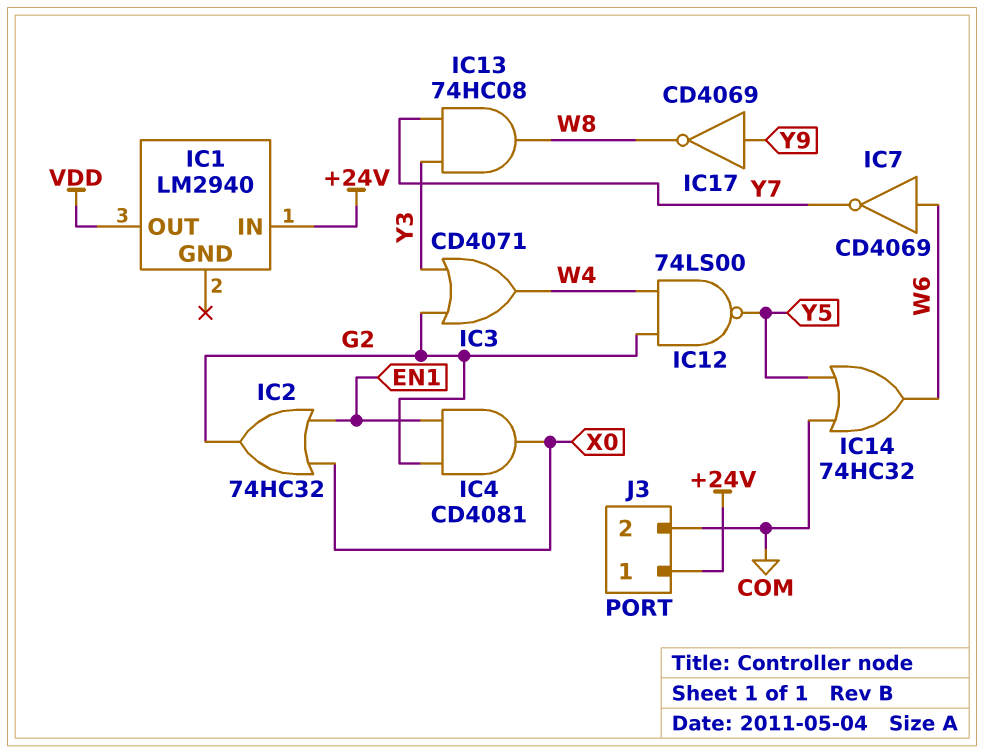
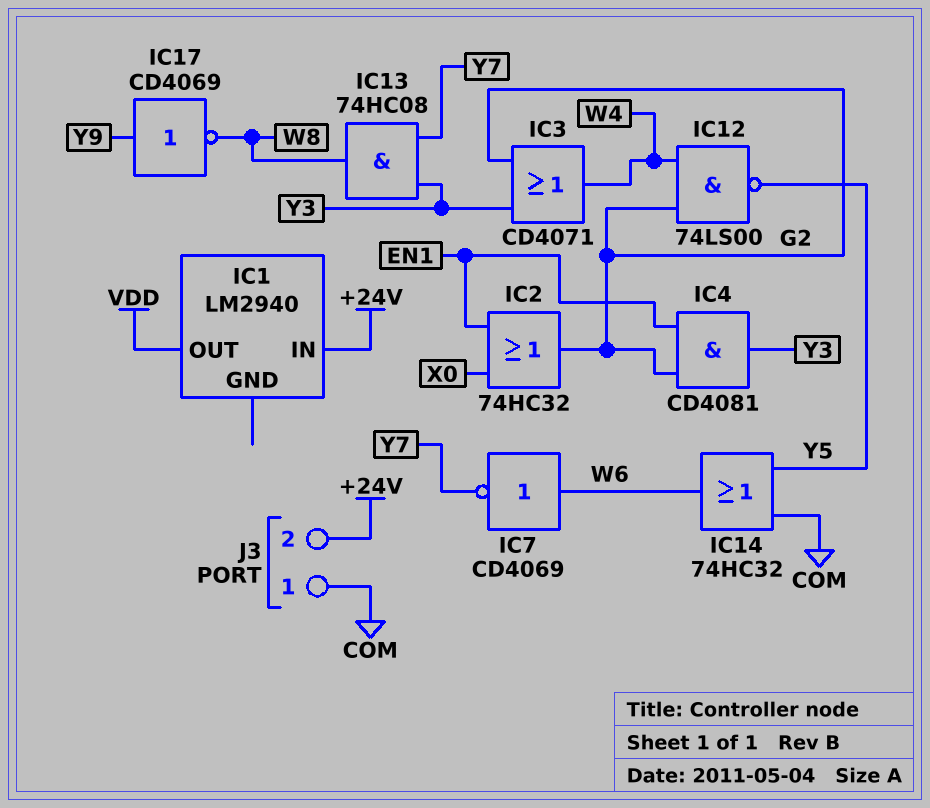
IC4: AND CD4081 (in EN1, in G2, out X0) -> AND CD4081 (in EN1, in G2, out Y3)
J3 pin 1: +24V -> COM
J3 pin 2: COM -> +24V

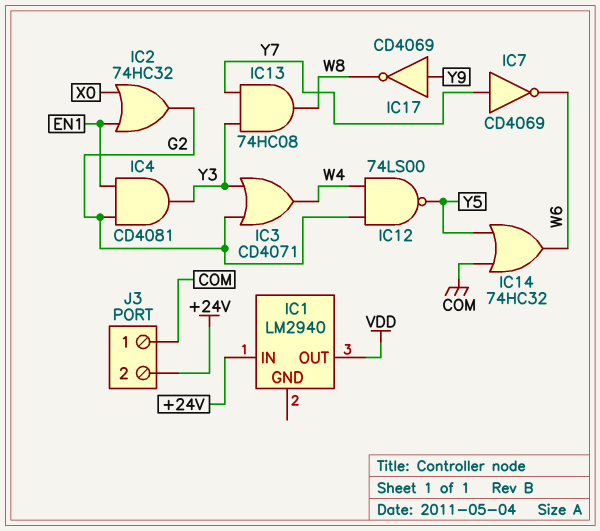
IC7: NOT CD4069 (in W6, out Y7) -> NOT CD4069 (in Y7, out W6)

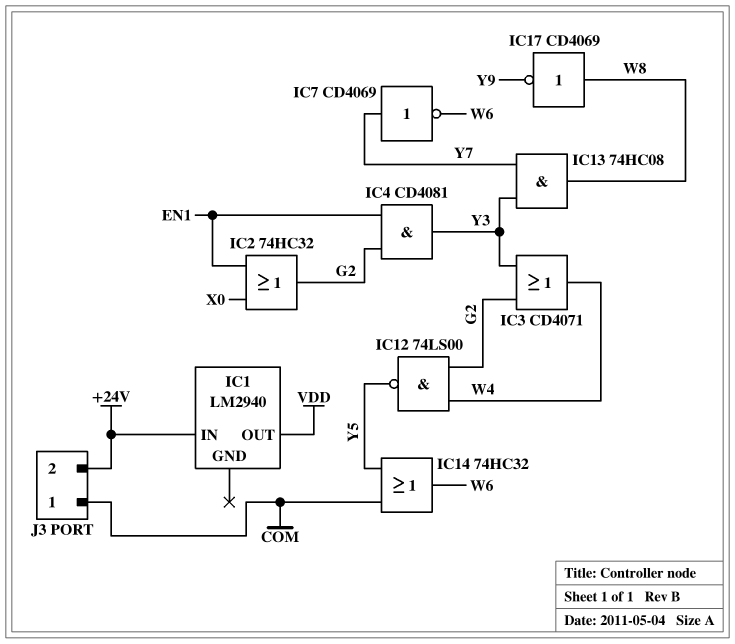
IC17: NOT CD4069 (in Y9, out W8) -> NOT CD4069 (in W8, out Y9)

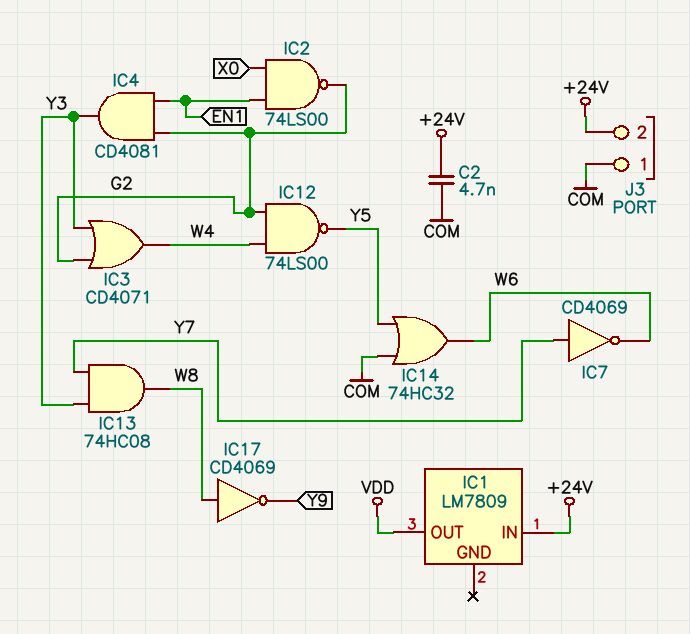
C2: none -> 4.7nF (+24V, COM)
IC1: LM2940 -> LM7809
IC2: OR 74HC32 (in EN1, in X0, out G2) -> NAND 74LS00 (in EN1, in X0, out G2)

